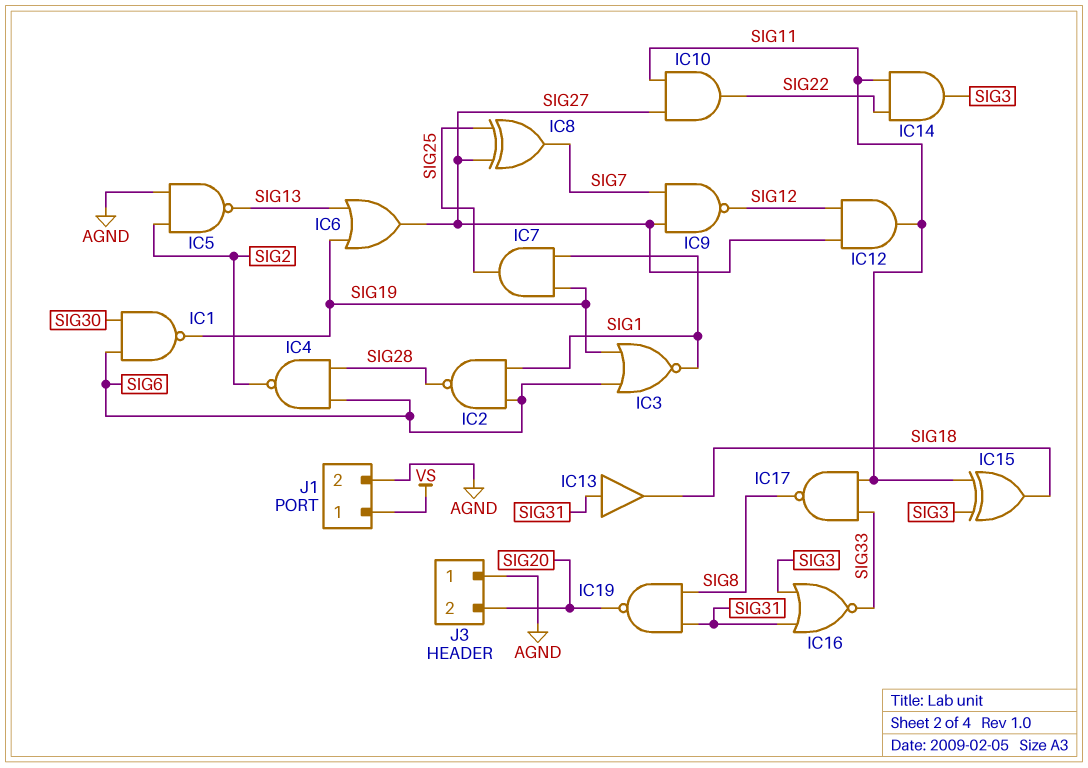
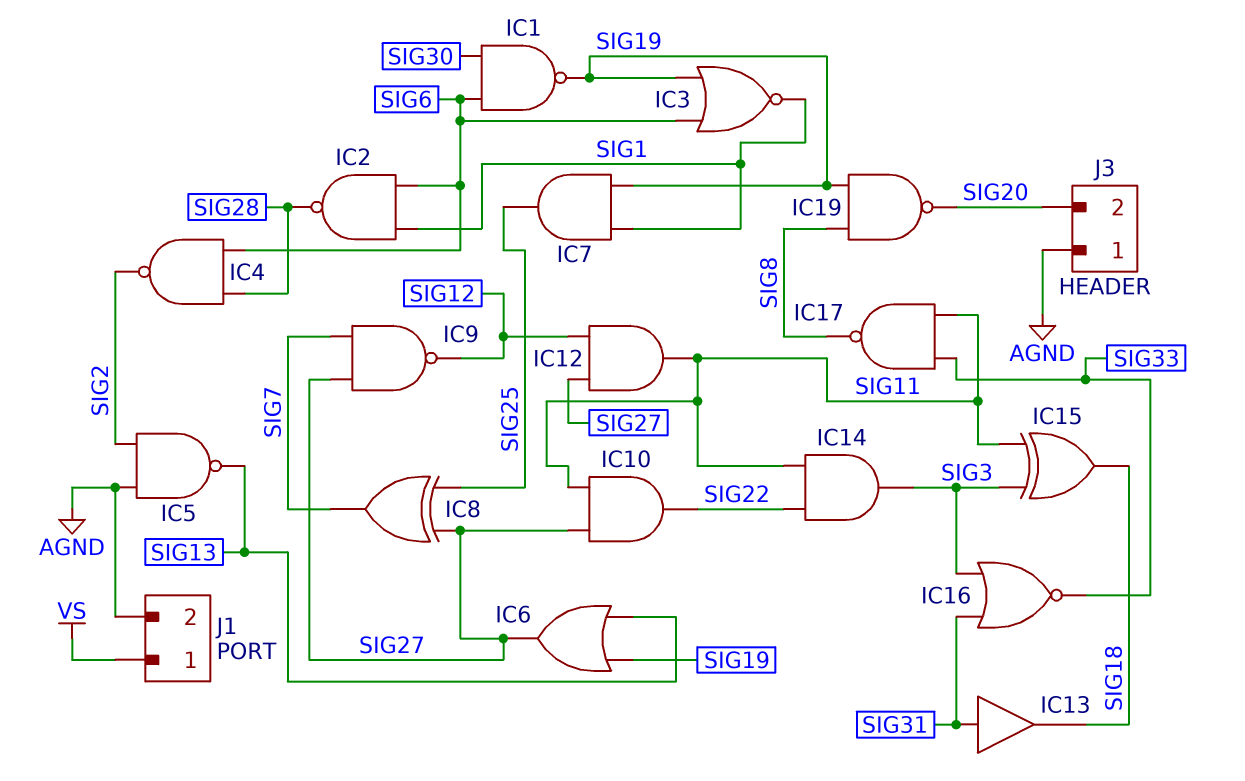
IC19: NAND (in SIG8, in SIG31, out SIG20) -> NAND (in SIG8, in SIG19, out SIG20)

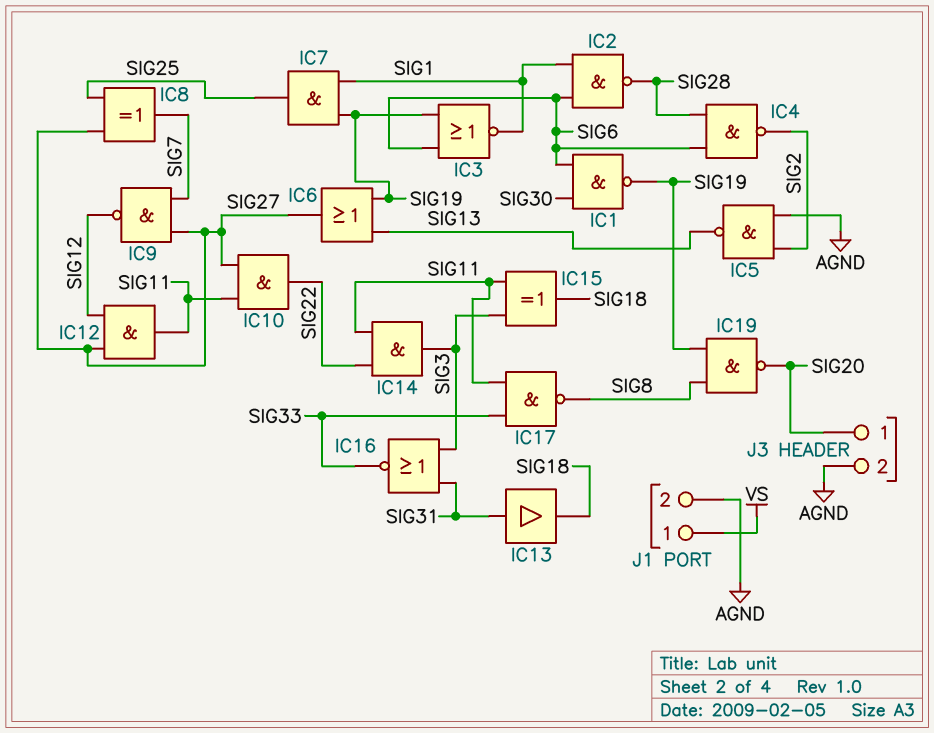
J3 pin 1: AGND -> SIG20
J3 pin 2: SIG20 -> AGND

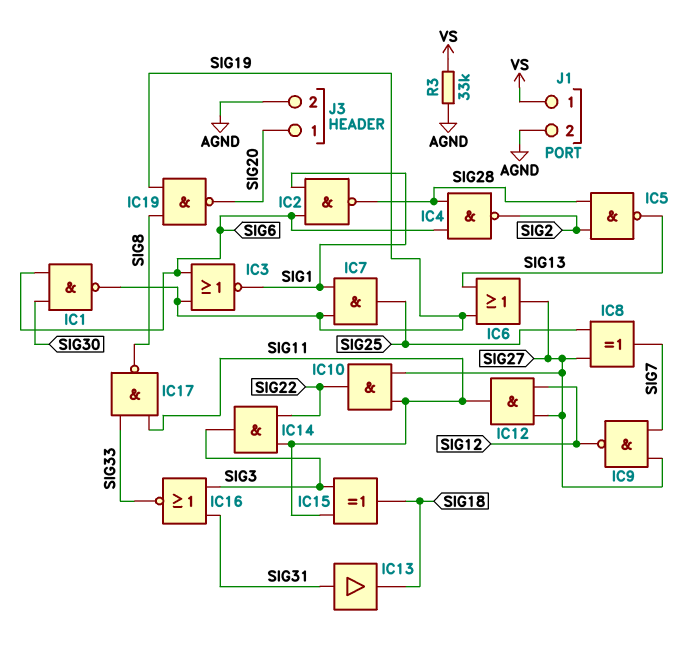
IC5: NAND (in AGND, in SIG2, out SIG13) -> NAND (in SIG2, in SIG28, out SIG13)
R3: none -> 33k (AGND, VS)

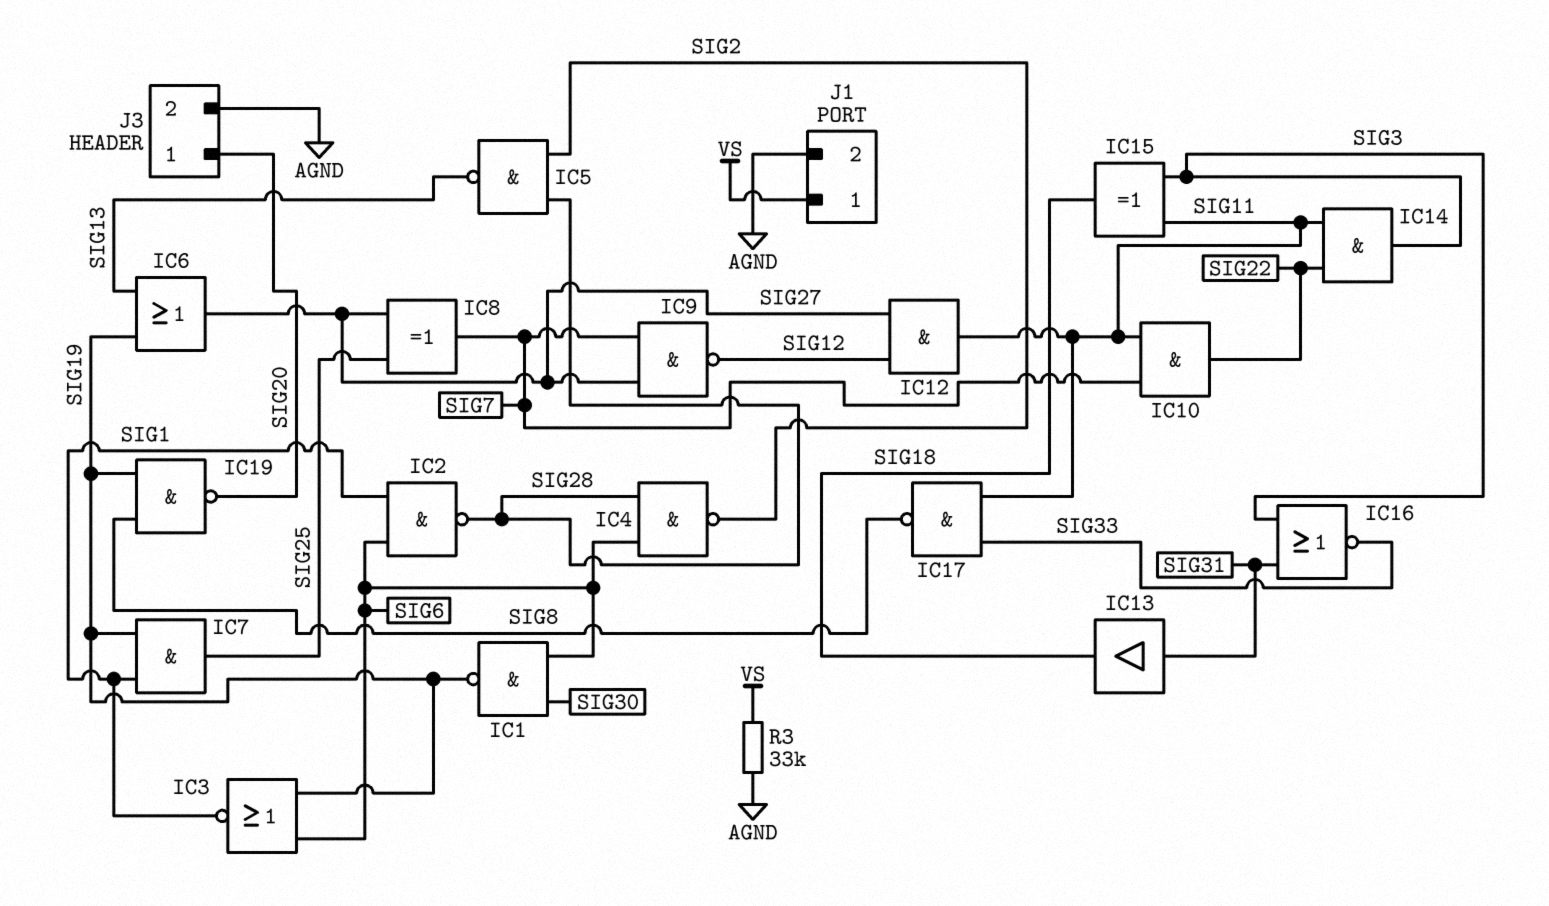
IC10: AND (in SIG11, in SIG27, out SIG22) -> AND (in SIG7, in SIG11, out SIG22)

